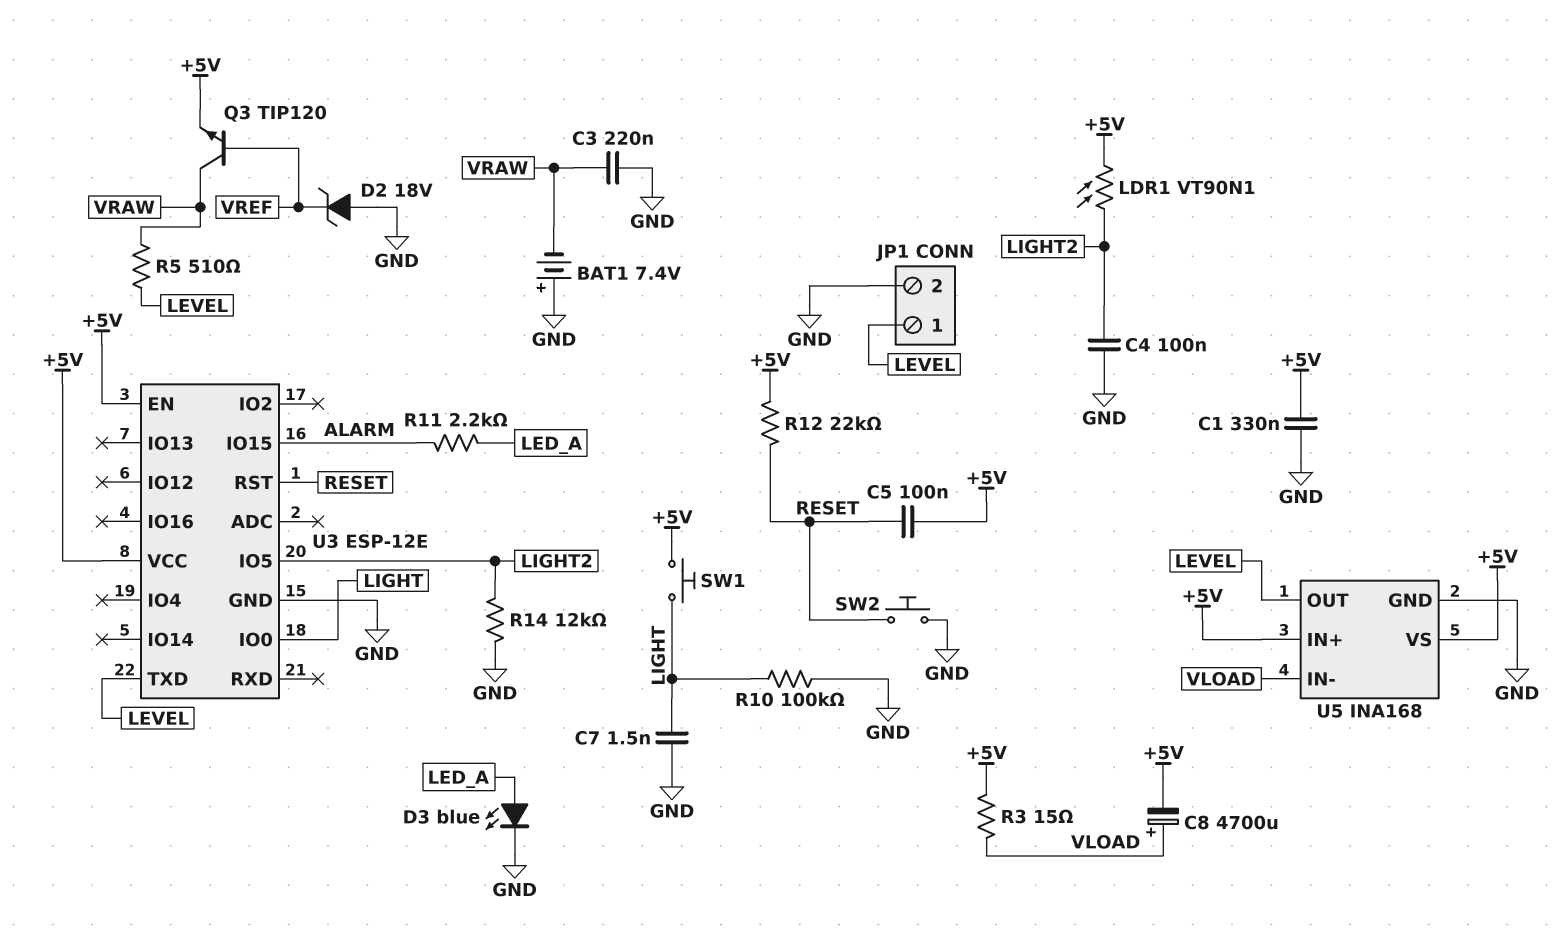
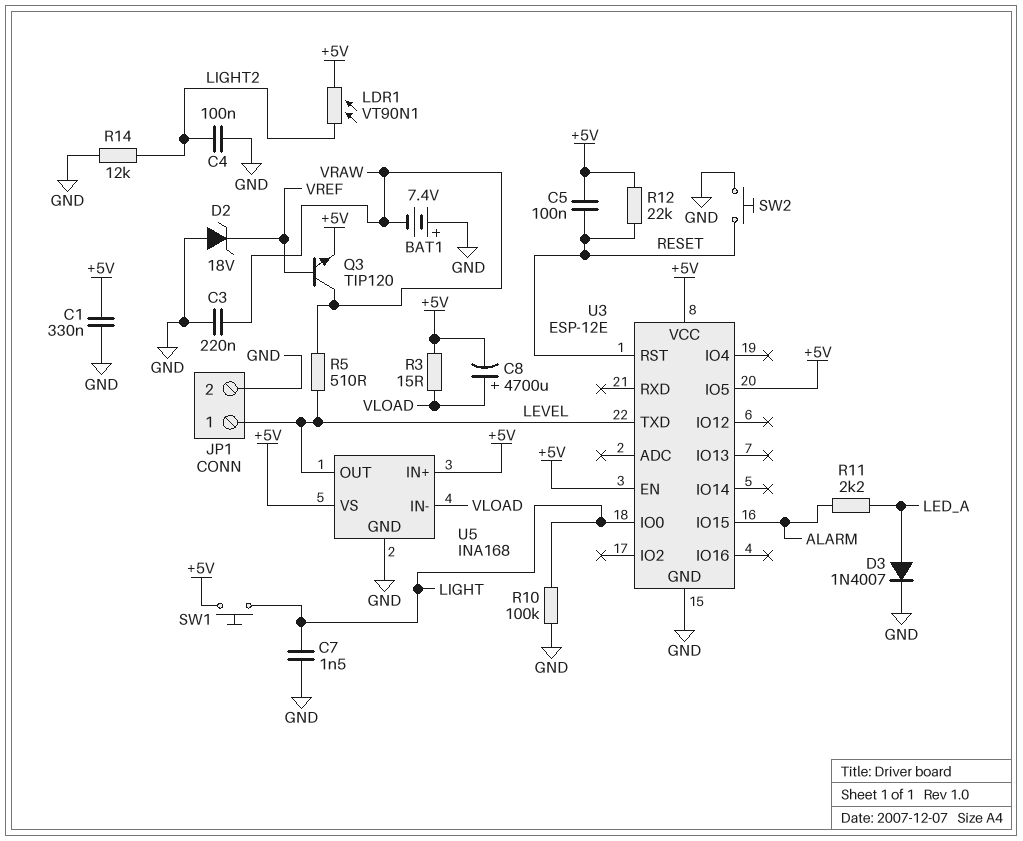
D3: LED blue (A LED_A, K GND) -> diode 1N4007 (A LED_A, K GND)
U3 pin IO5: LIGHT2 -> +5V

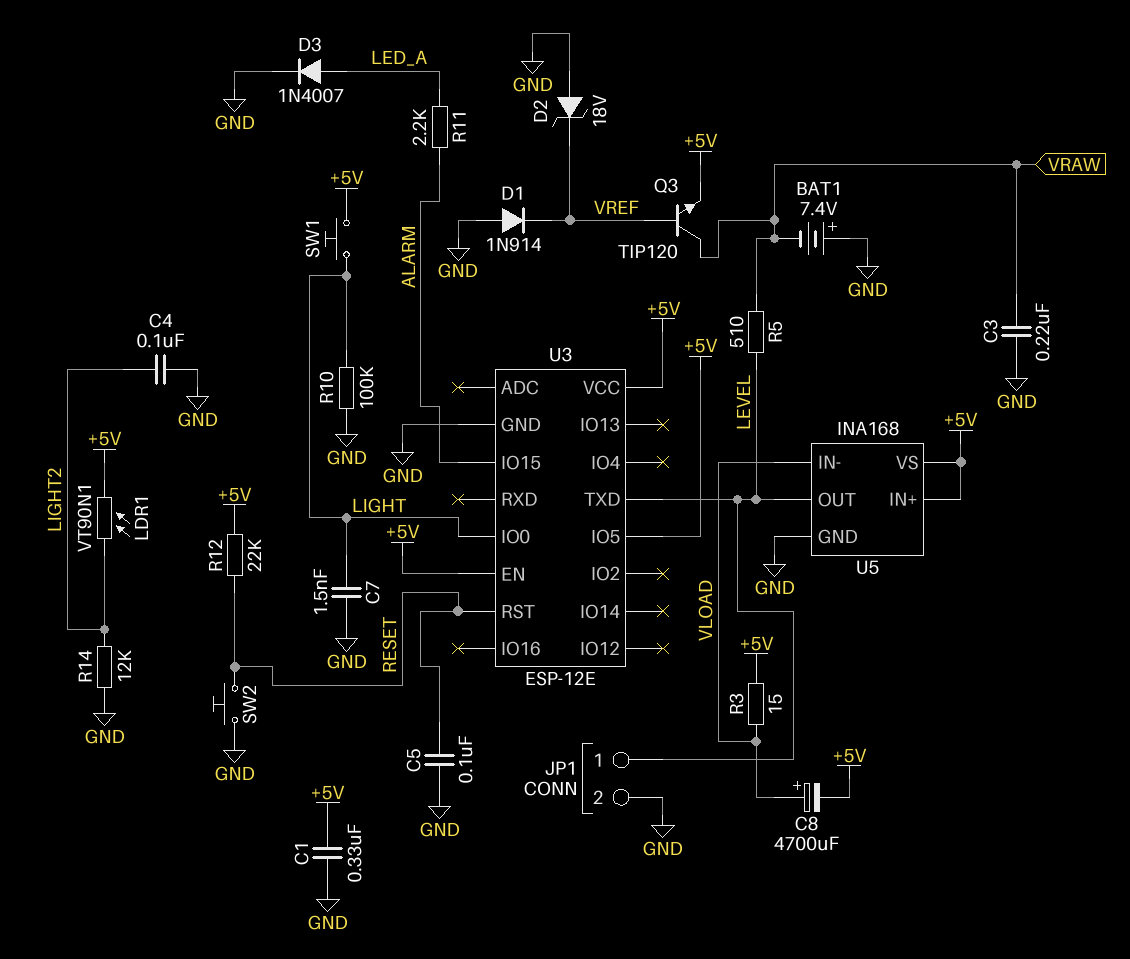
C5: 100nF (+5V, RESET) -> 100nF (GND, RESET)
D1: none -> diode 1N914 (A GND, K VREF)

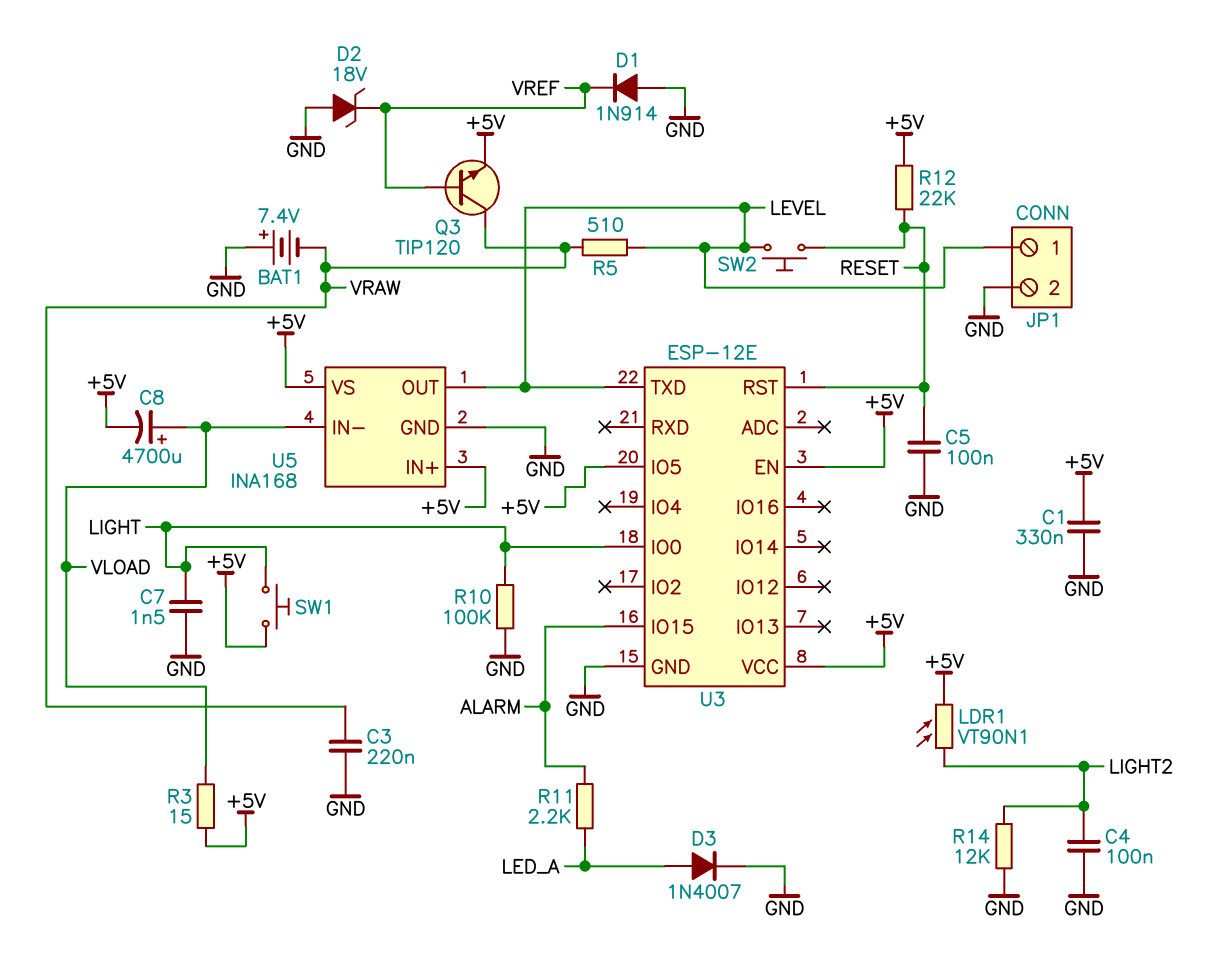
SW2: button (GND, RESET) -> button (LEVEL, RESET)

